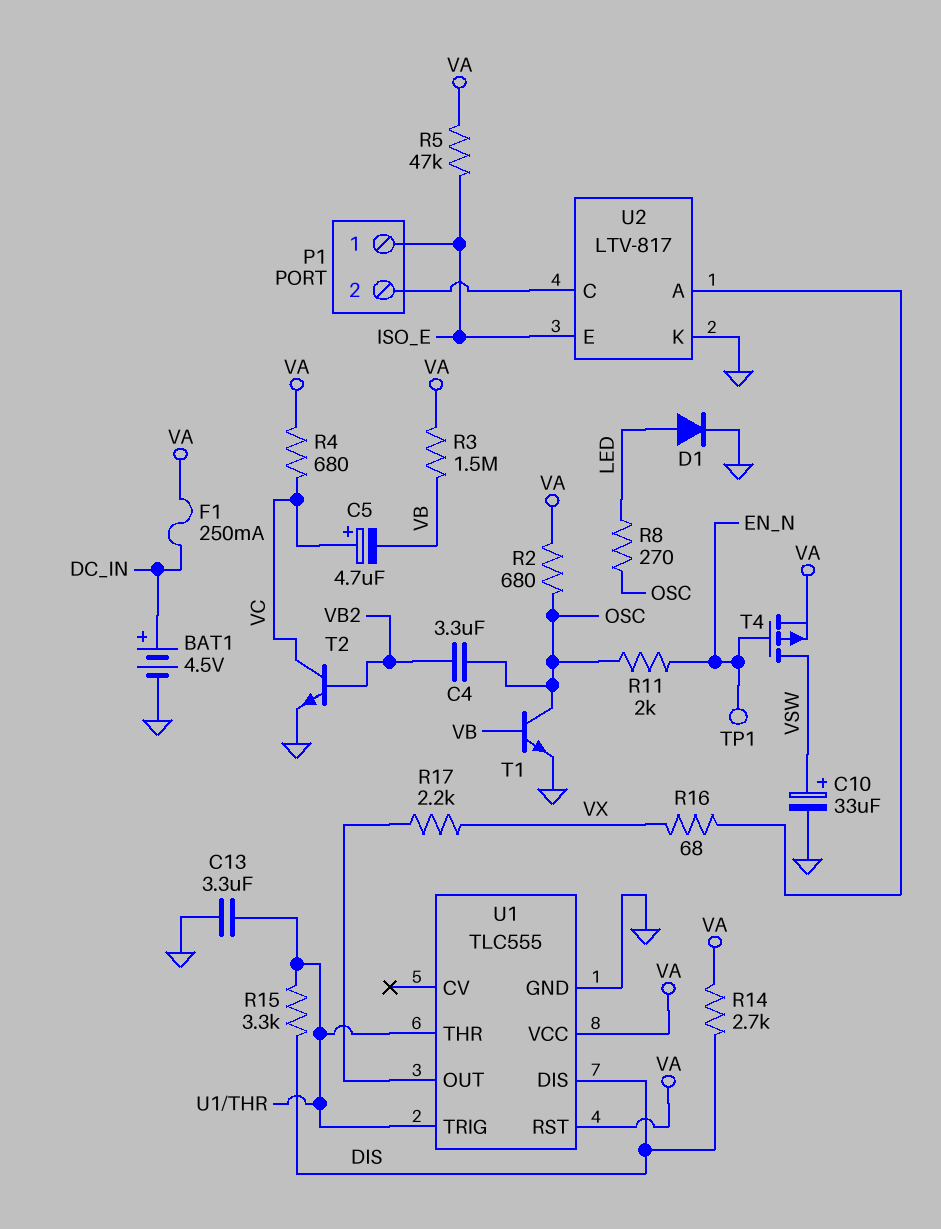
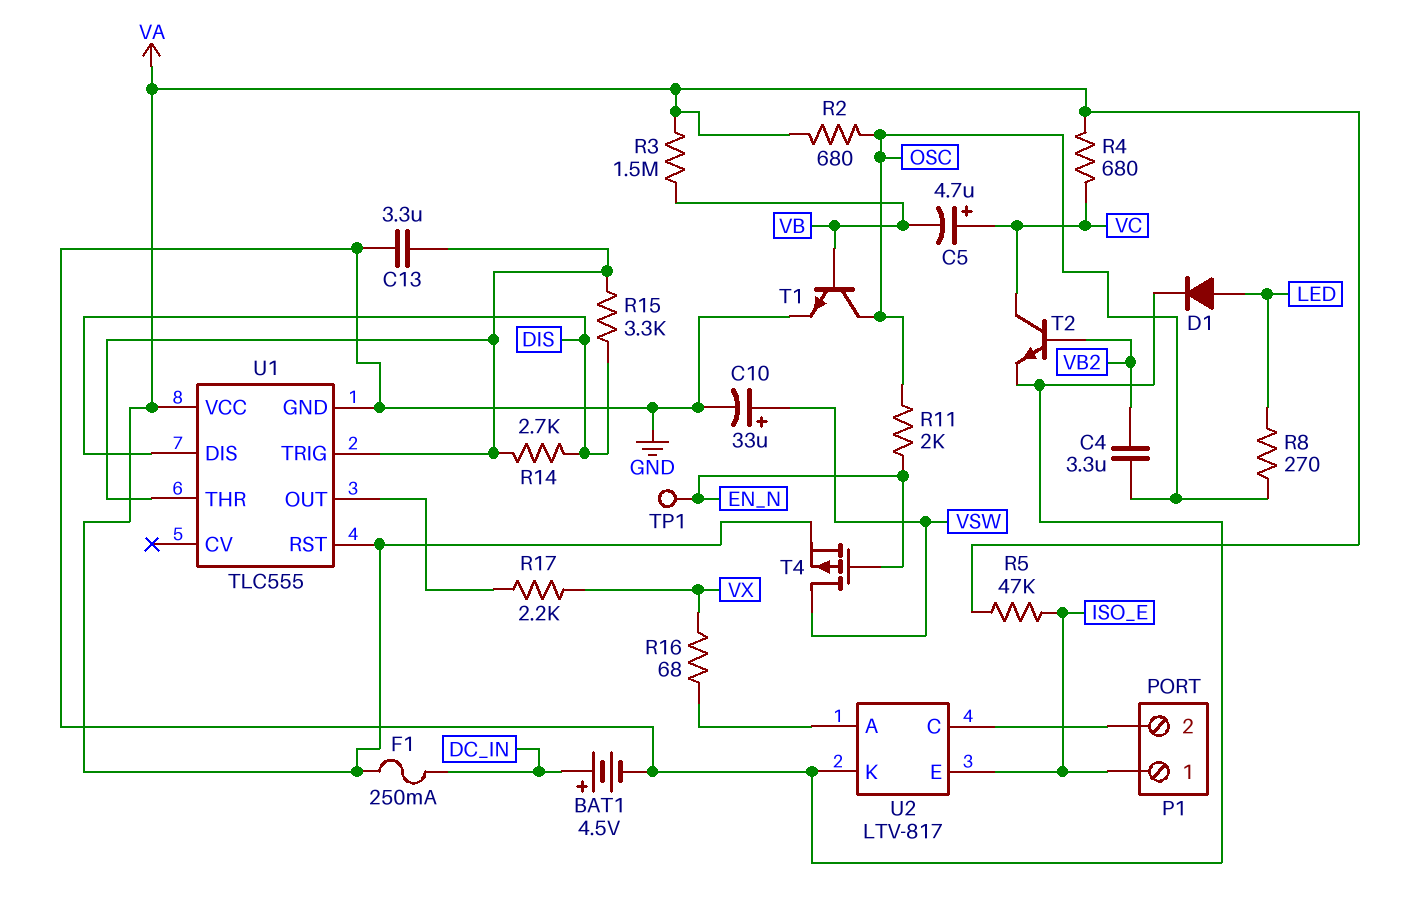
R14: 2.7k (DIS, VA) -> 2.7k (DIS, U1/THR)

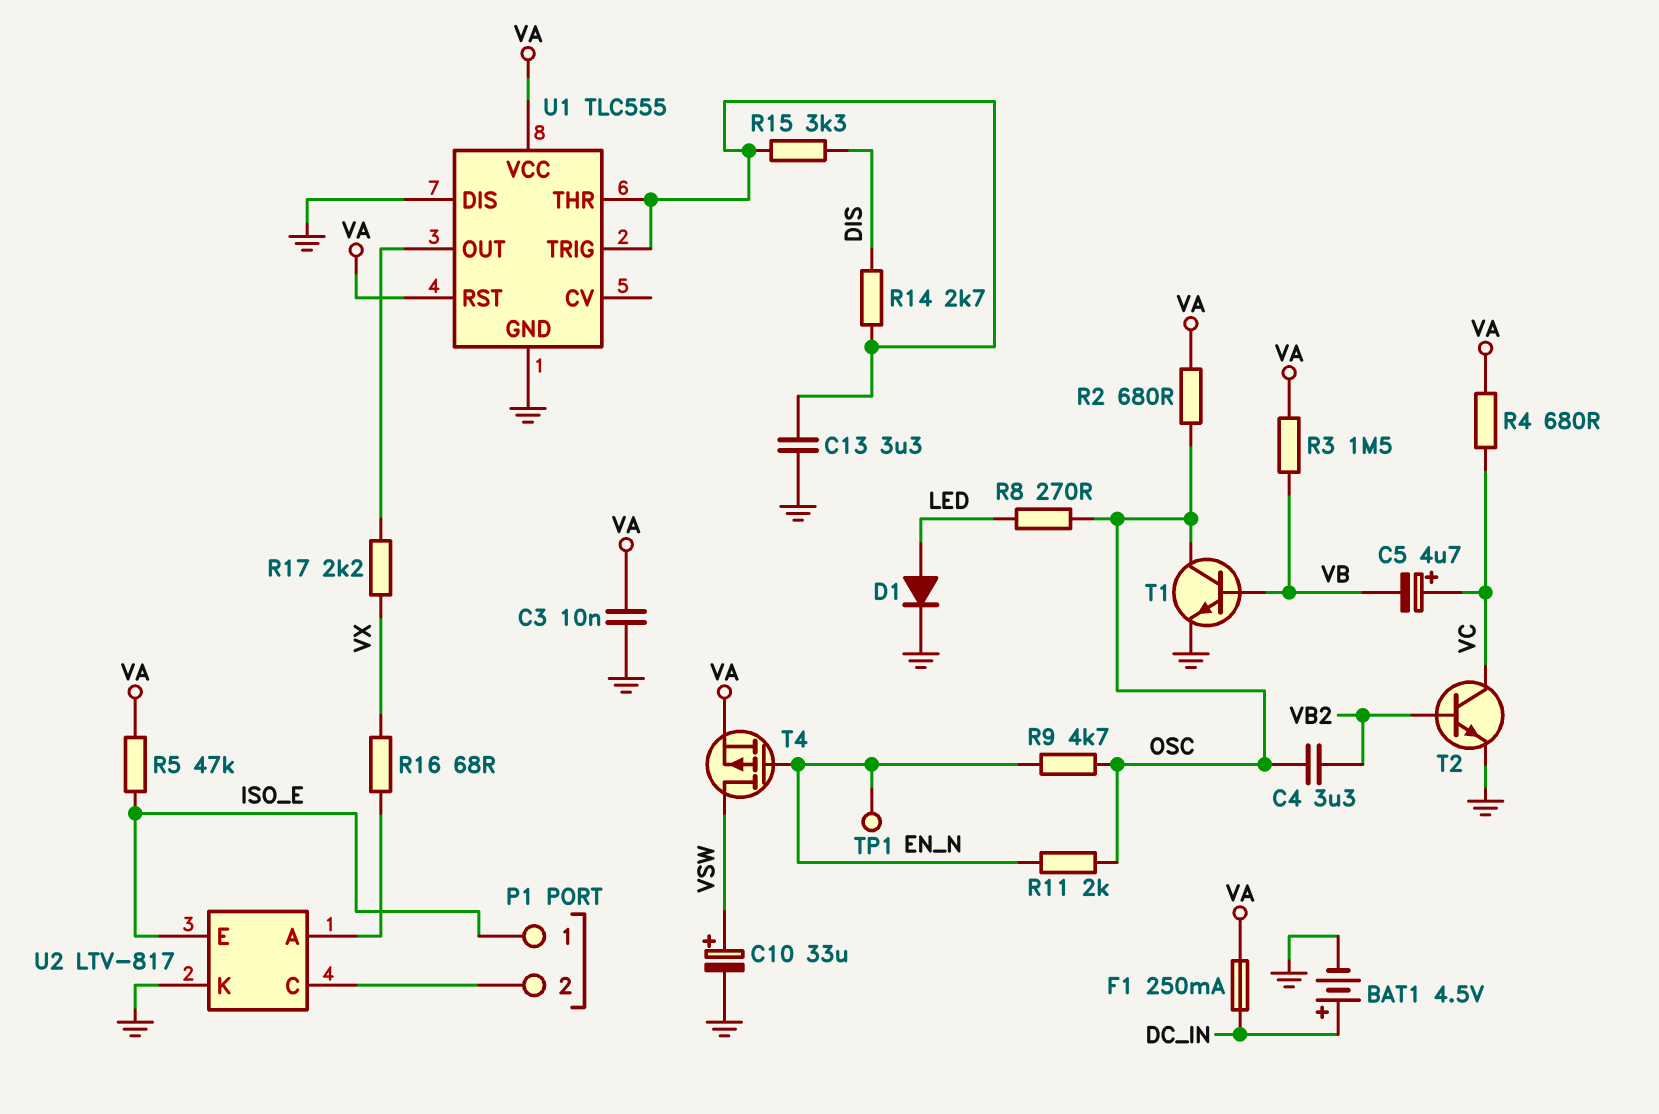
C3: none -> 10nF (GND, VA)
R9: none -> 4.7k (EN_N, OSC)
U1 pin DIS: DIS -> GND

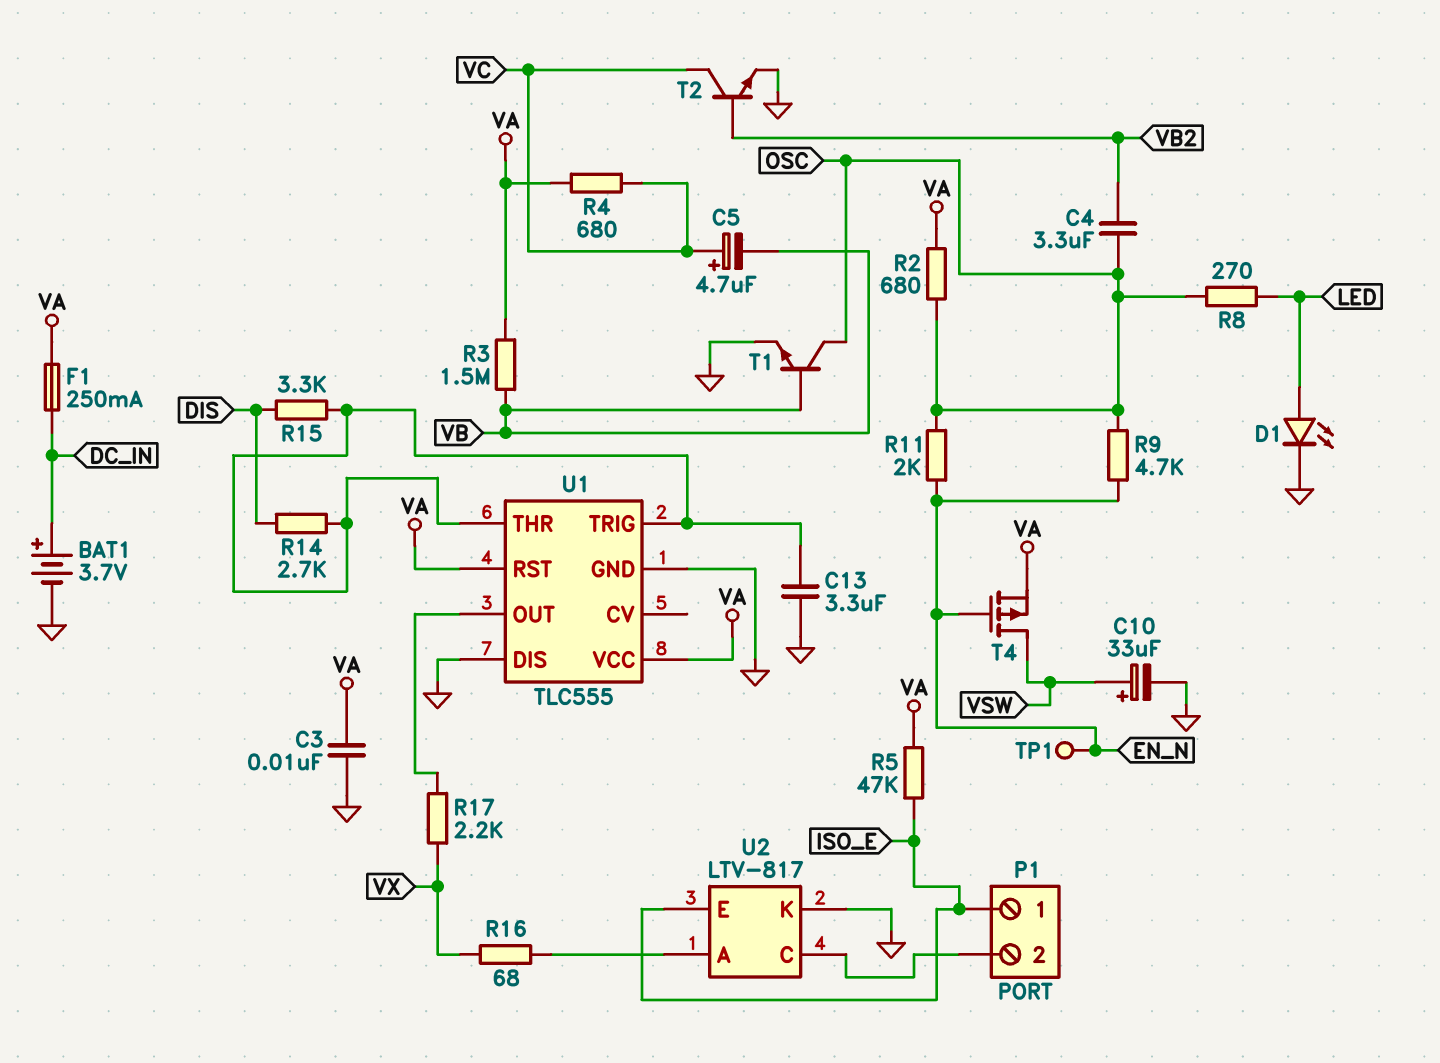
BAT1: 4.5V (plus DC_IN, minus GND) -> 3.7V (plus DC_IN, minus GND)
D1: diode (A LED, K GND) -> LED (A LED, K GND)

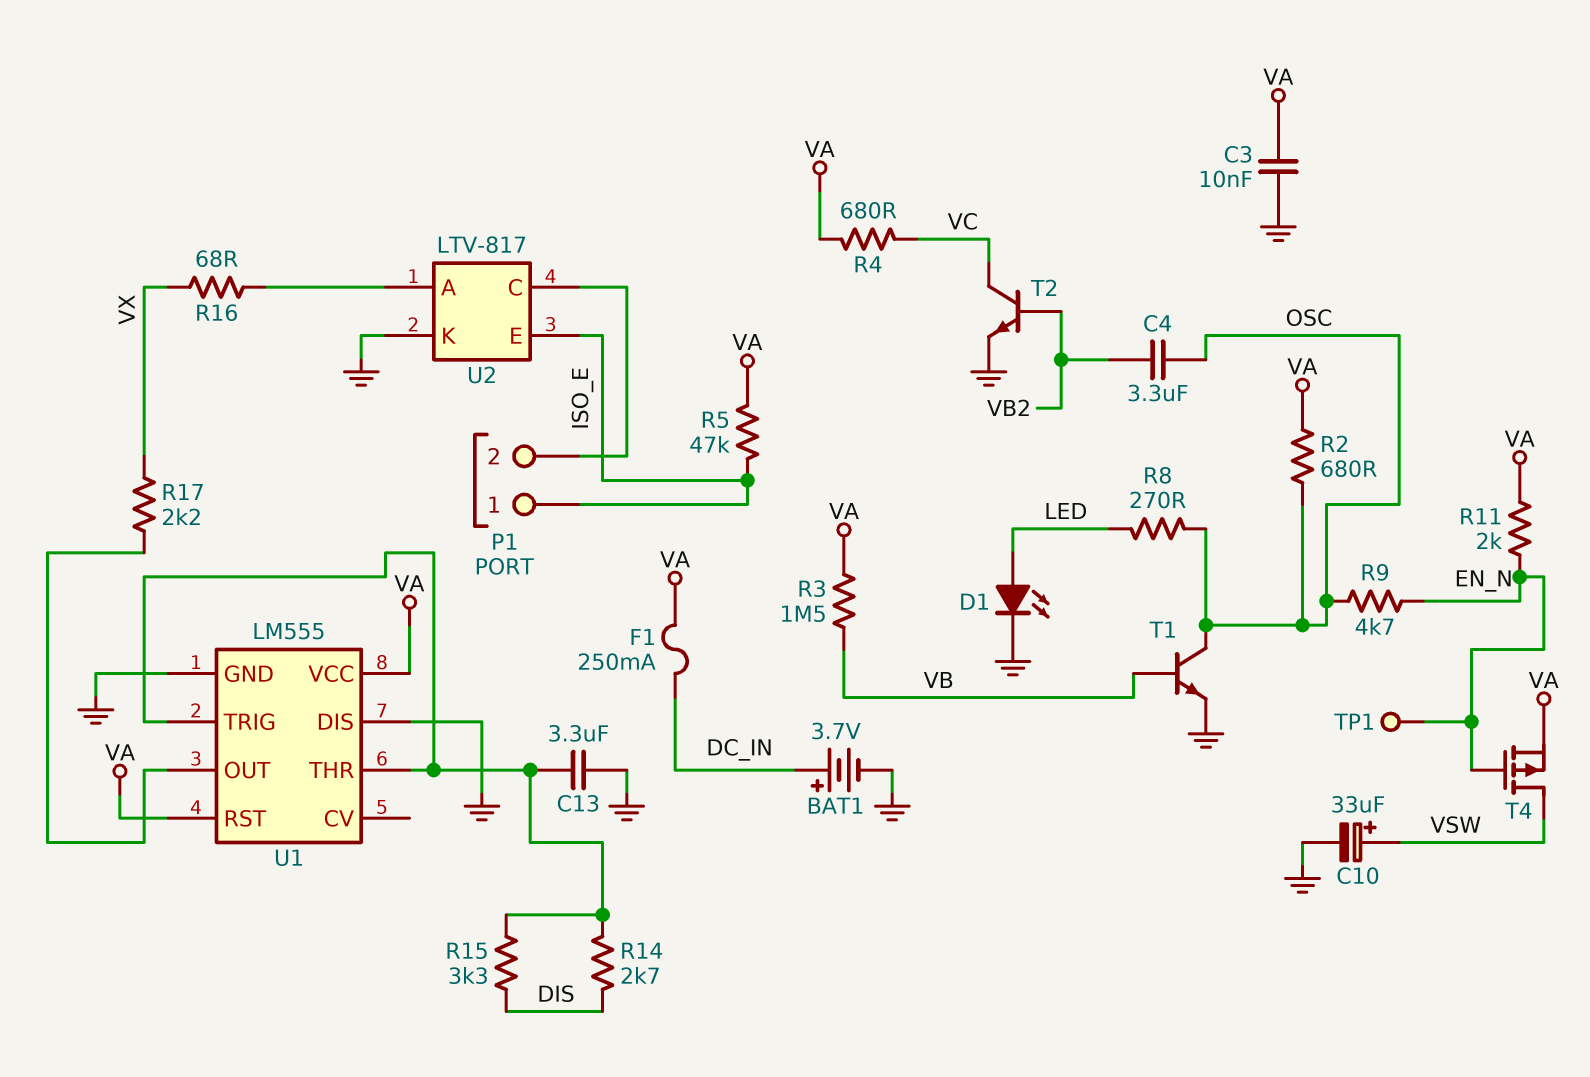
C5: 4.7uF (plus VC, minus VB) -> none
R11: 2k (EN_N, OSC) -> 2k (EN_N, VA)
U1: TLC555 -> LM555

